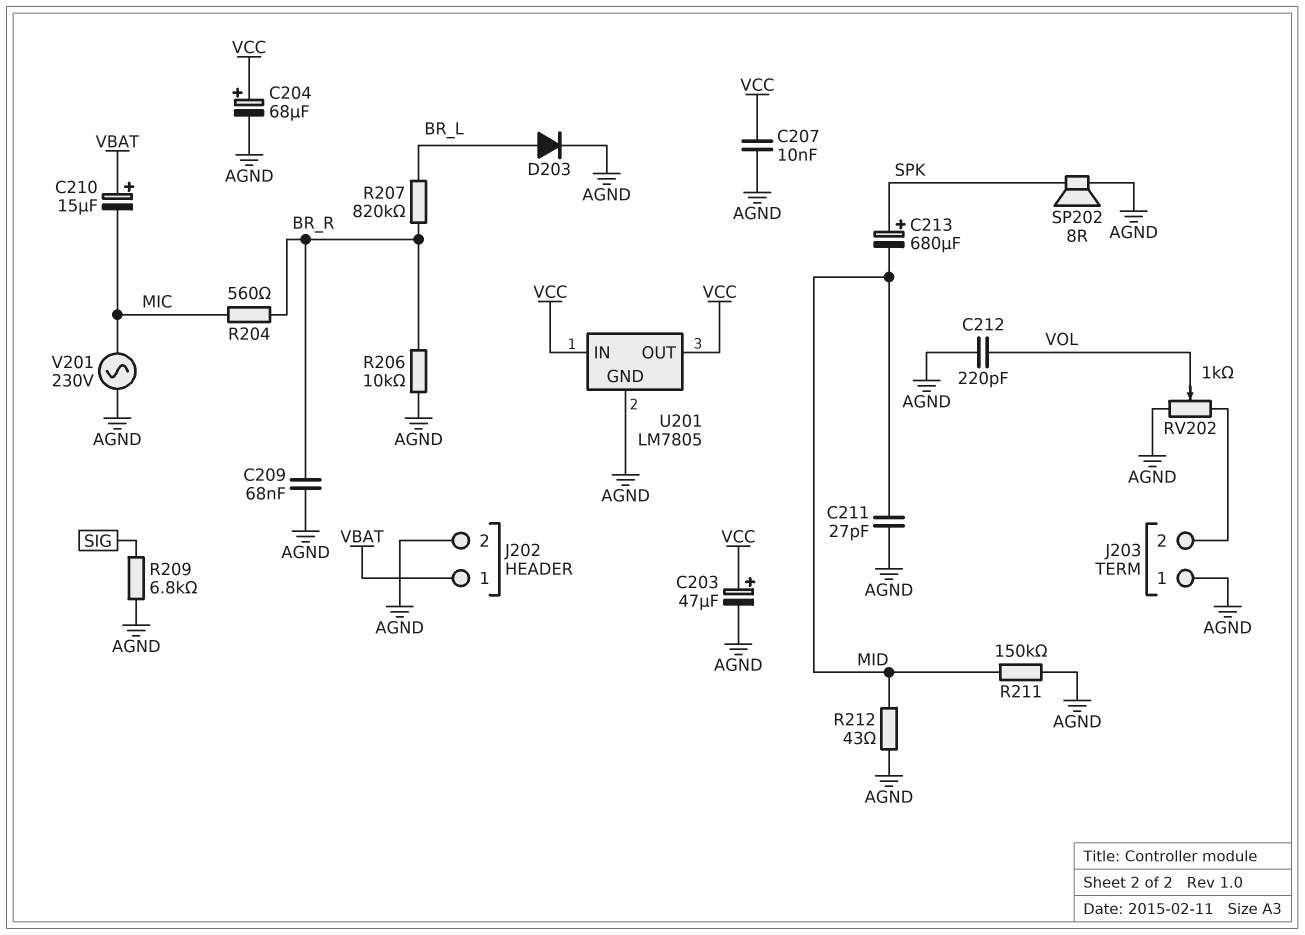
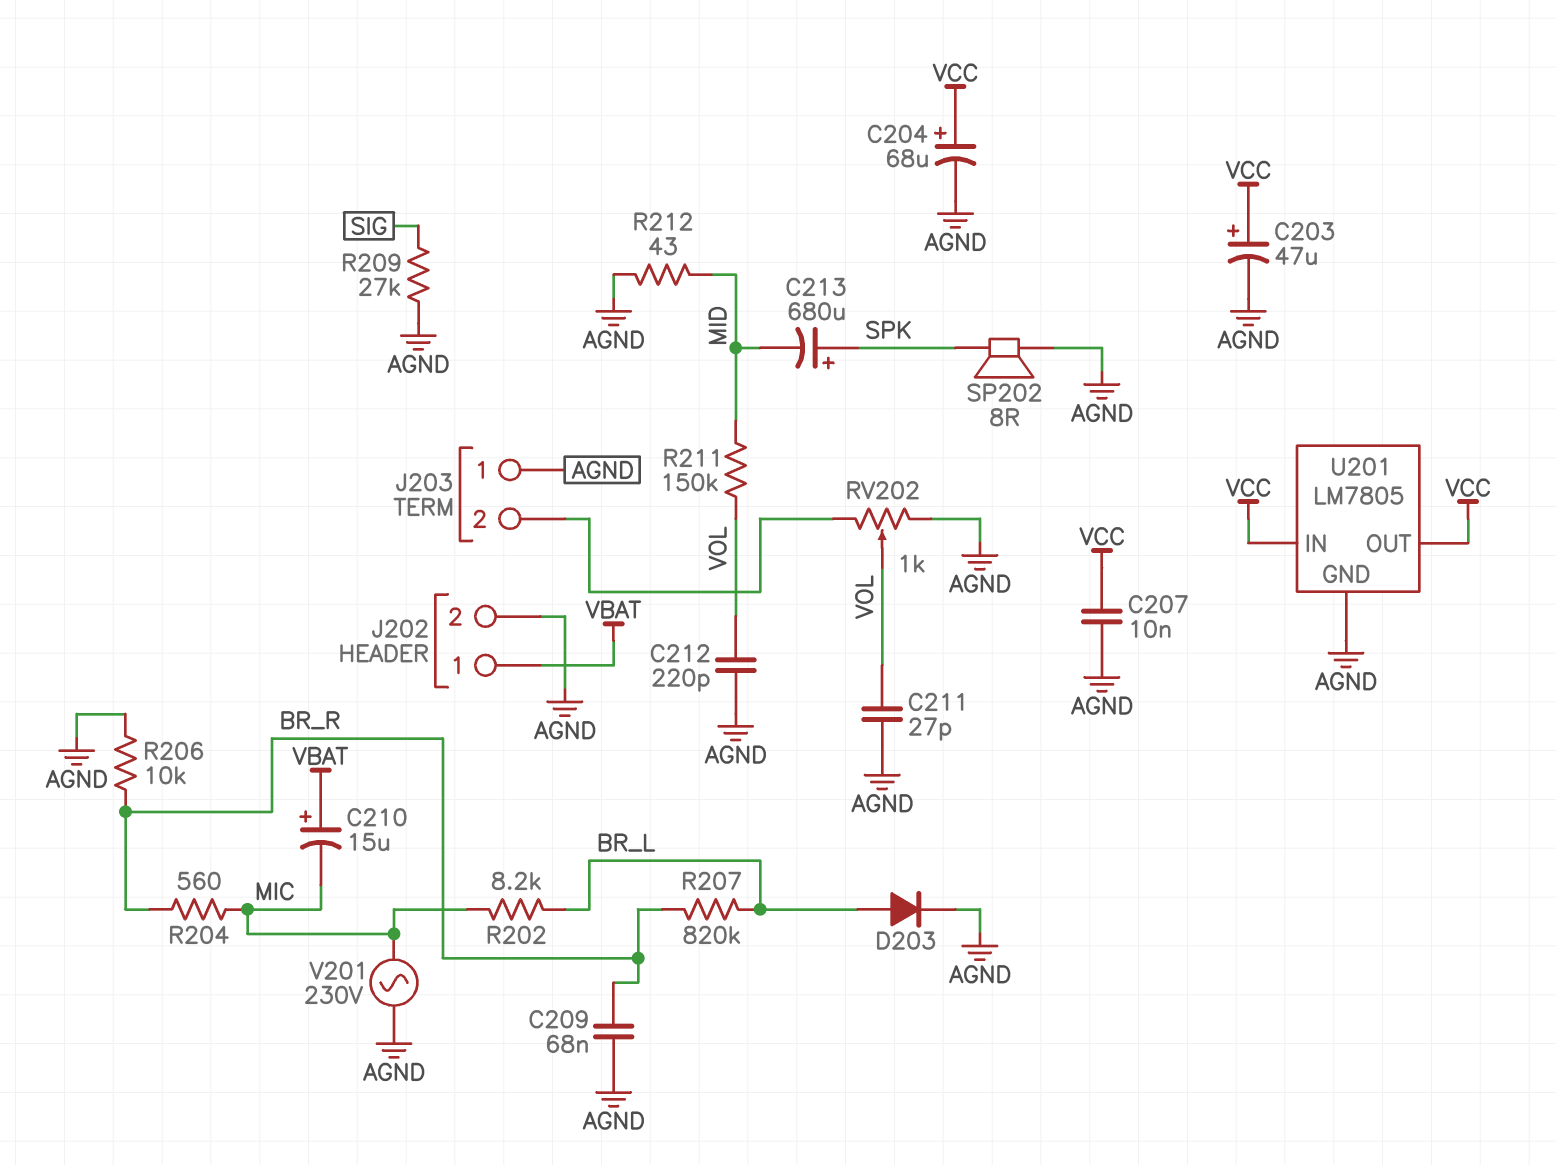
C211: 27pF (AGND, MID) -> 27pF (AGND, VOL)
R202: none -> 8.2k (BR_L, MIC)
R209: 6.8k (AGND, SIG) -> 27k (AGND, SIG)
R211: 150k (AGND, MID) -> 150k (MID, VOL)

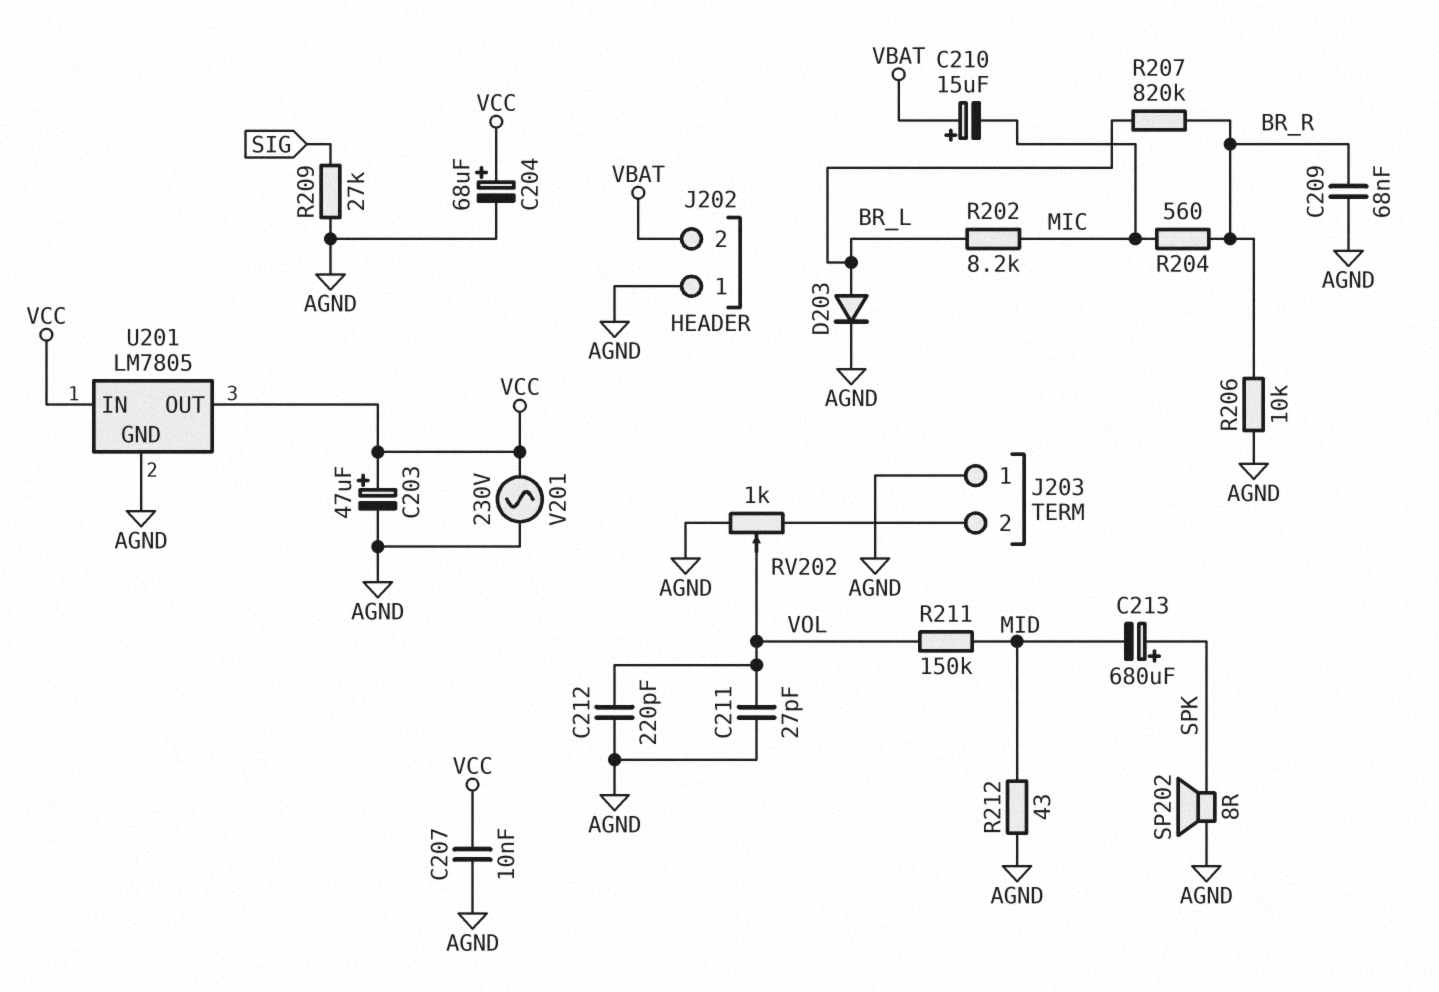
J202 pin 1: VBAT -> AGND
J202 pin 2: AGND -> VBAT
V201: AC 230V (AGND, MIC) -> AC 230V (AGND, VCC)

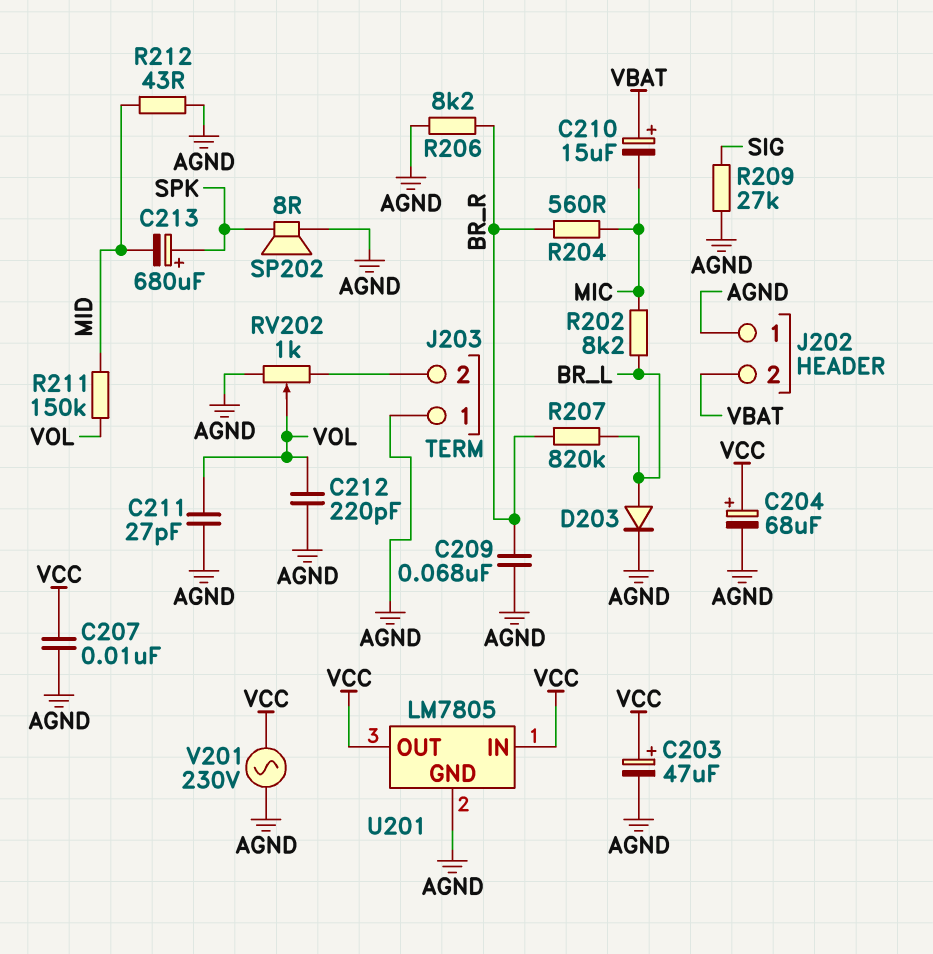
R206: 10k (AGND, BR_R) -> 8.2k (AGND, BR_R)

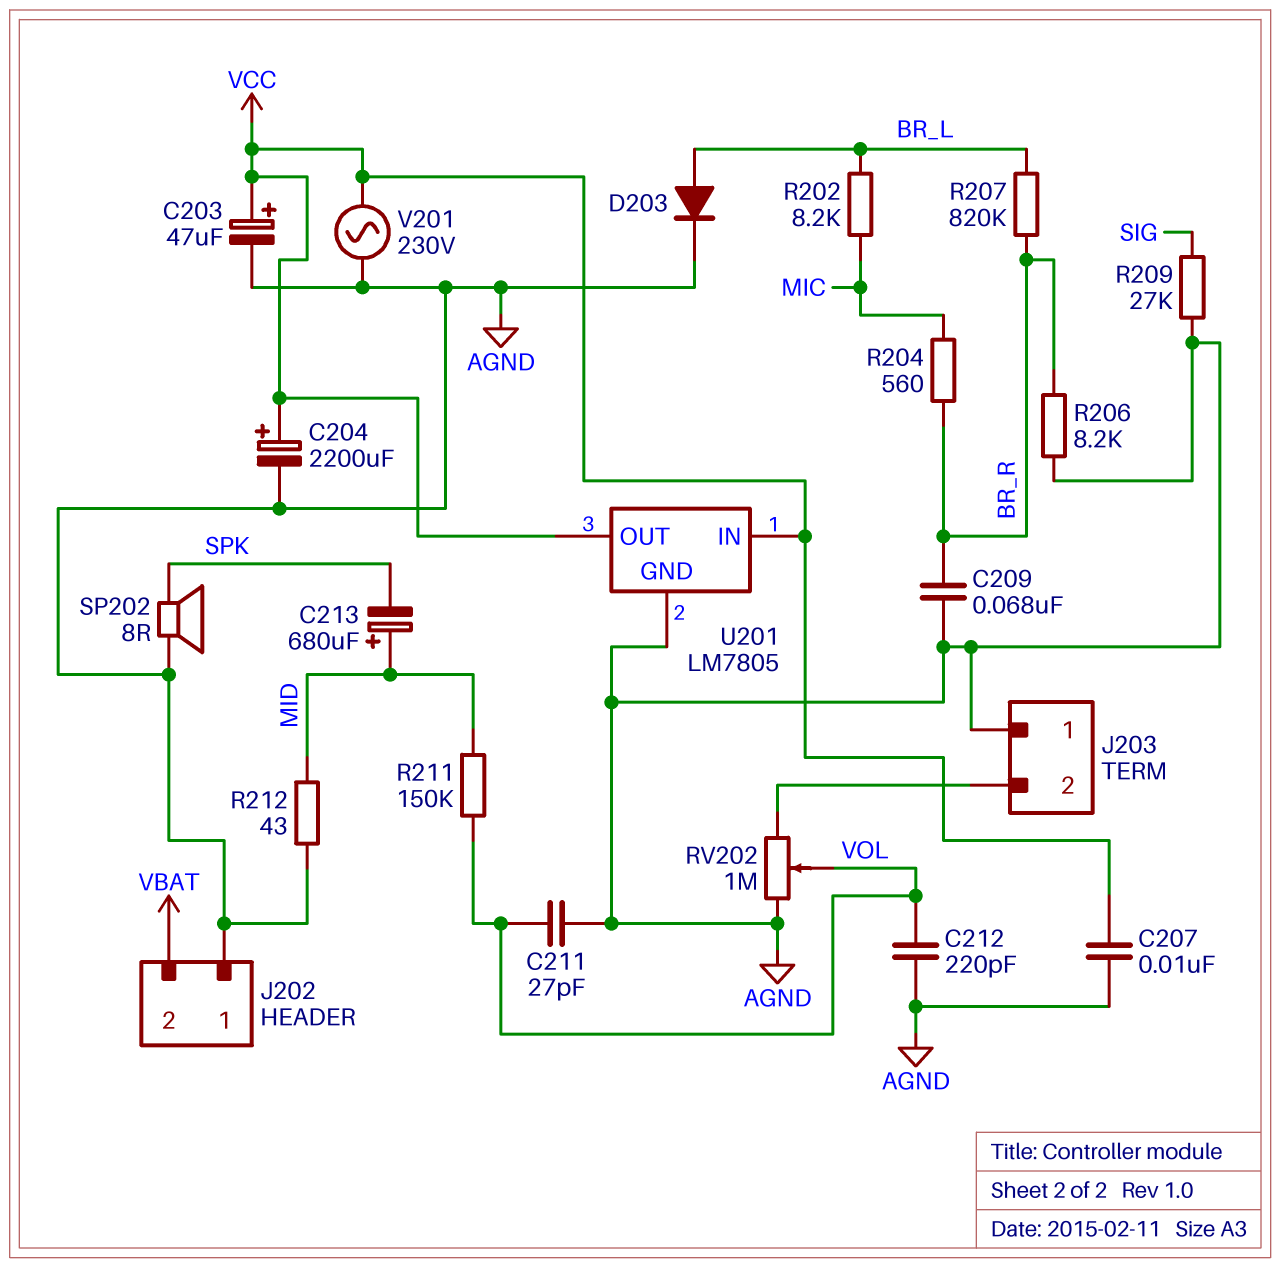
C204: 68uF (plus VCC, minus AGND) -> 2200uF (plus VCC, minus AGND)
C210: 15uF (plus VBAT, minus MIC) -> none
C213: 680uF (plus SPK, minus MID) -> 680uF (plus MID, minus SPK)
RV202: 1k (AGND, J203/2, wiper VOL) -> 1M (AGND, J203/2, wiper VOL)

